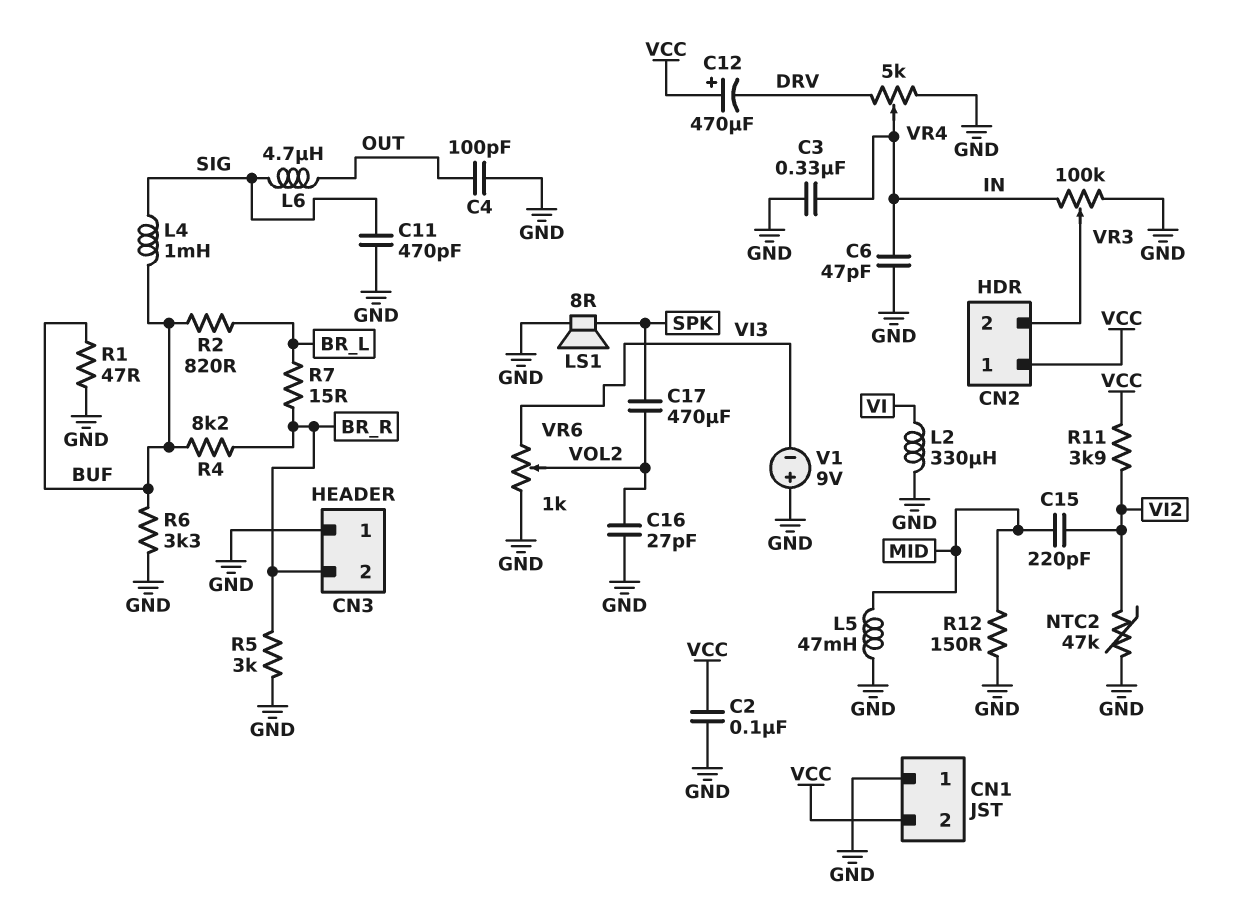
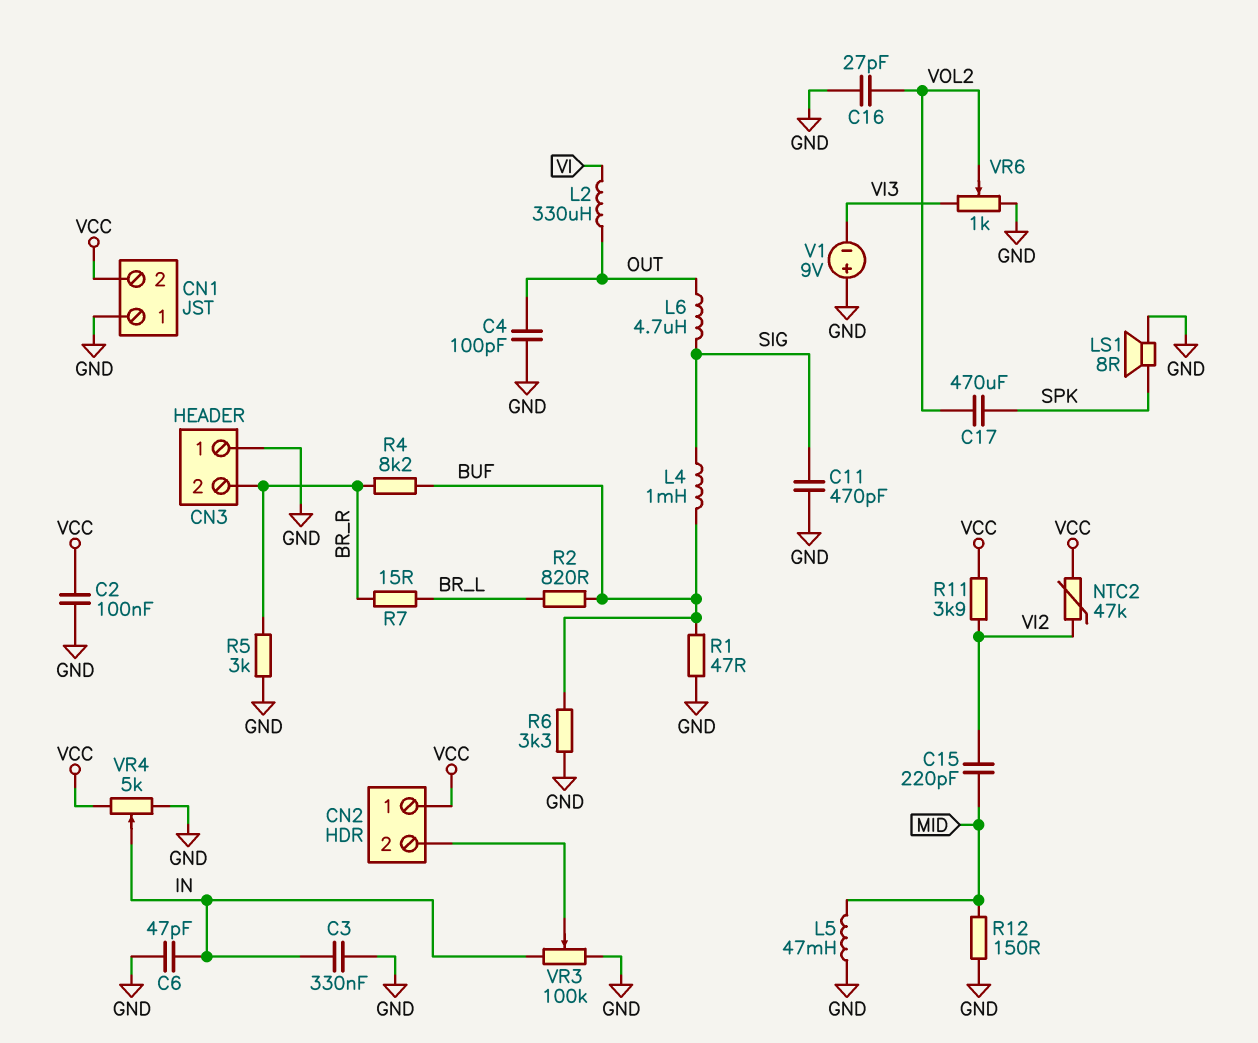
C12: 470uF (plus VCC, minus DRV) -> none
L2: 330uH (GND, VI) -> 330uH (OUT, VI)
NTC2: 47k (GND, VI2) -> 47k (VCC, VI2)
VR4: 5k (DRV, GND, wiper IN) -> 5k (GND, VCC, wiper IN)

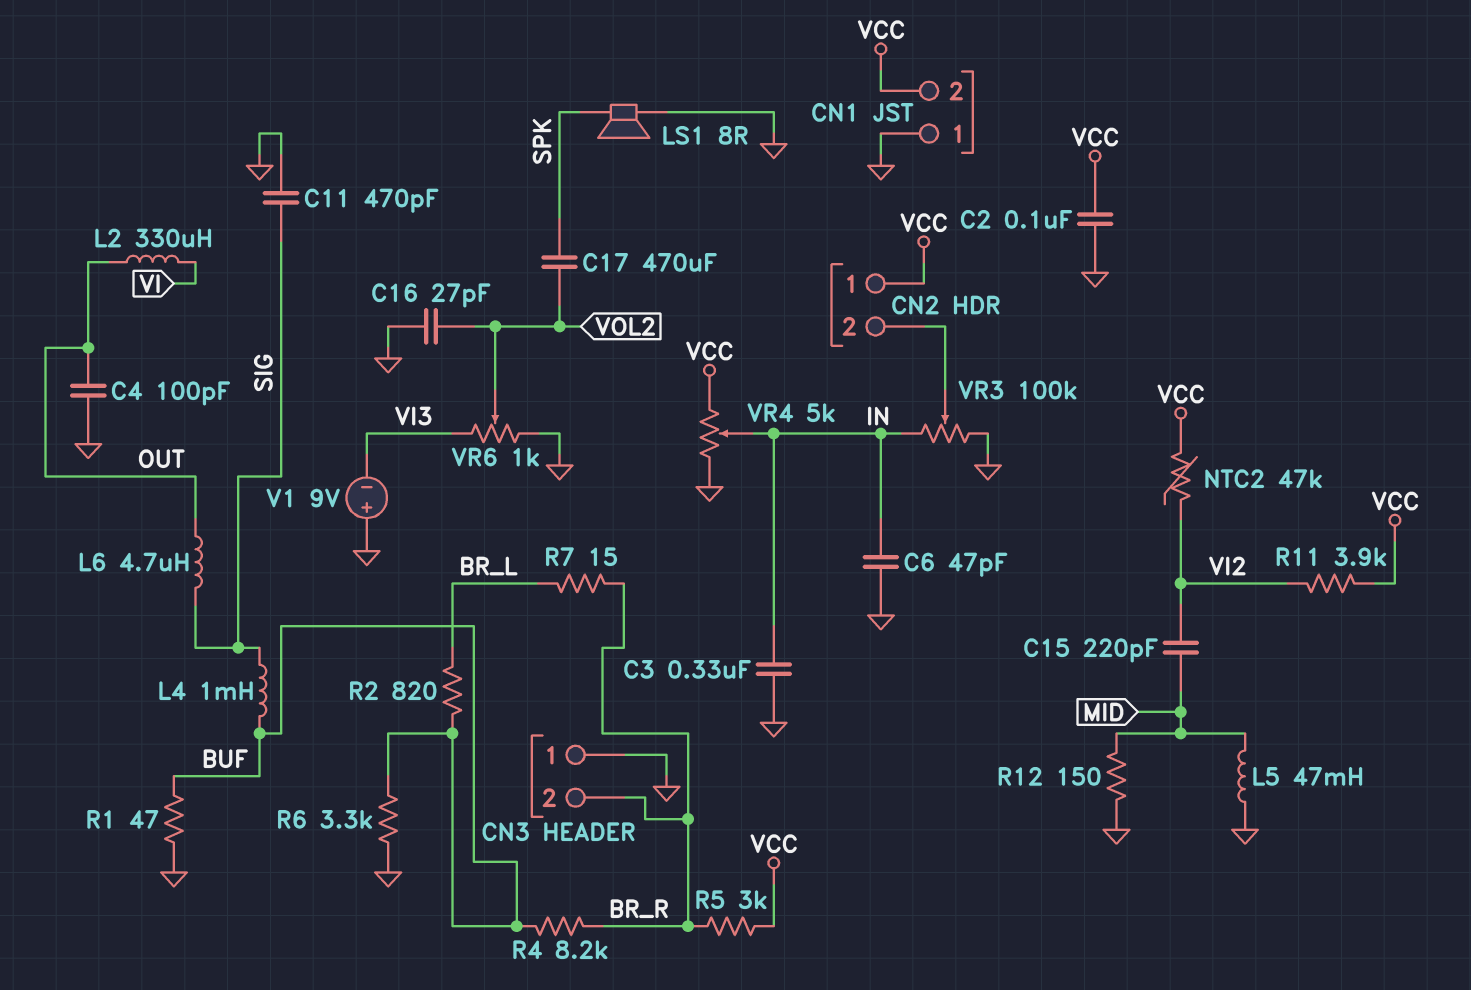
R5: 3k (BR_R, GND) -> 3k (BR_R, VCC)

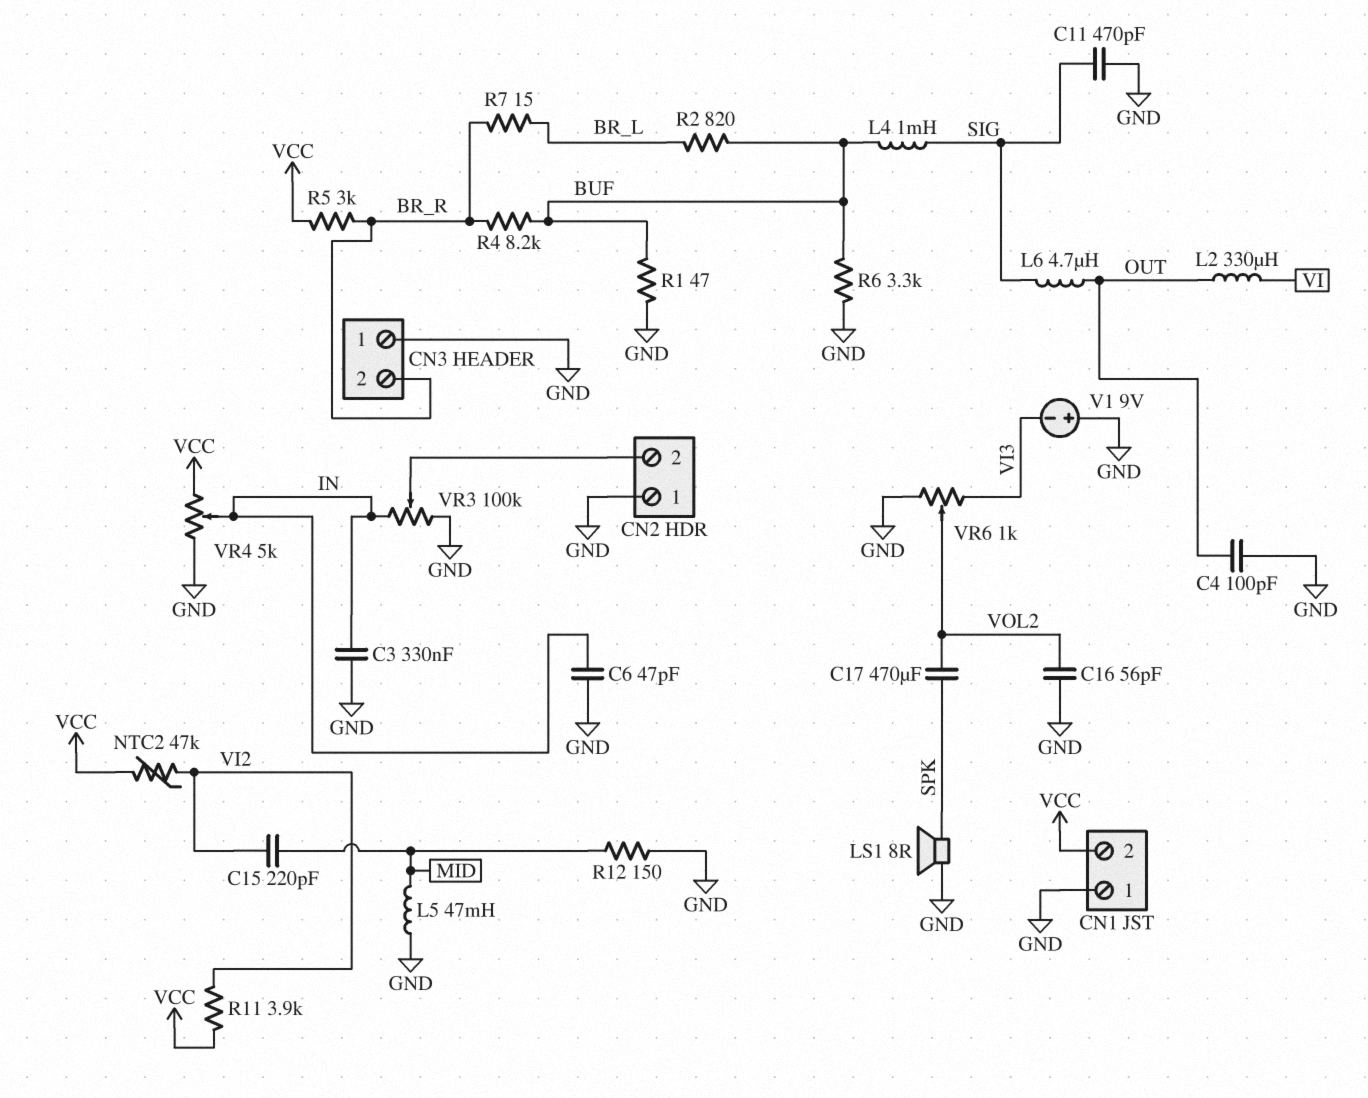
C2: 100nF (GND, VCC) -> none
C16: 27pF (GND, VOL2) -> 56pF (GND, VOL2)
CN2 pin 1: VCC -> GND

